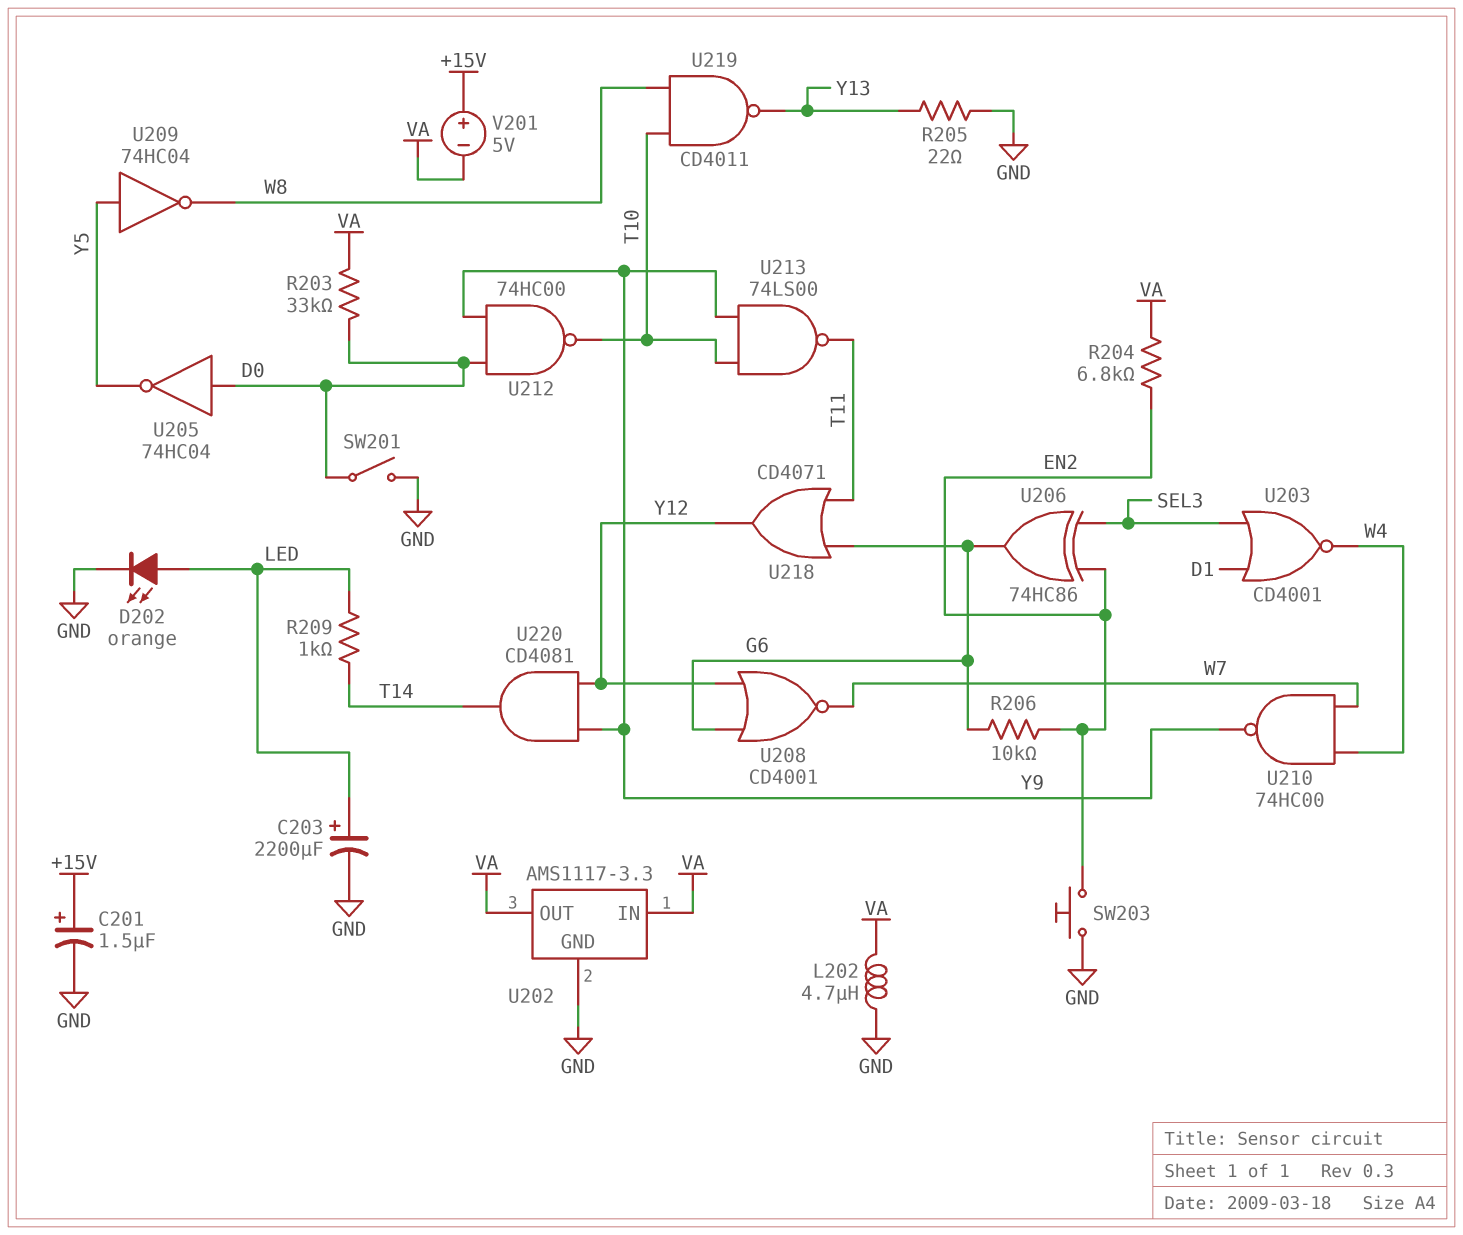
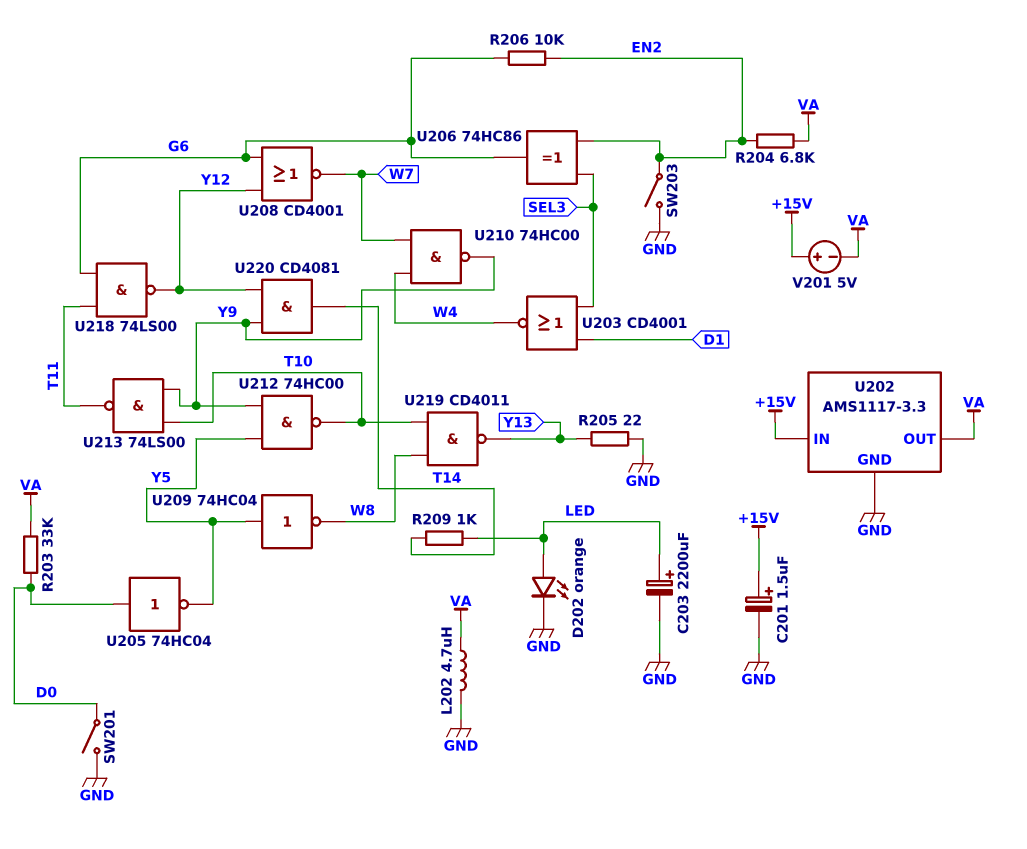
SW203: button (EN2, GND) -> switch (EN2, GND)
U202 pin IN: VA -> +15V
U212: NAND 74HC00 (in D0, in Y9, out T10) -> NAND 74HC00 (in Y5, in Y9, out T10)
U218: OR CD4071 (in G6, in T11, out Y12) -> NAND 74LS00 (in G6, in T11, out Y12)

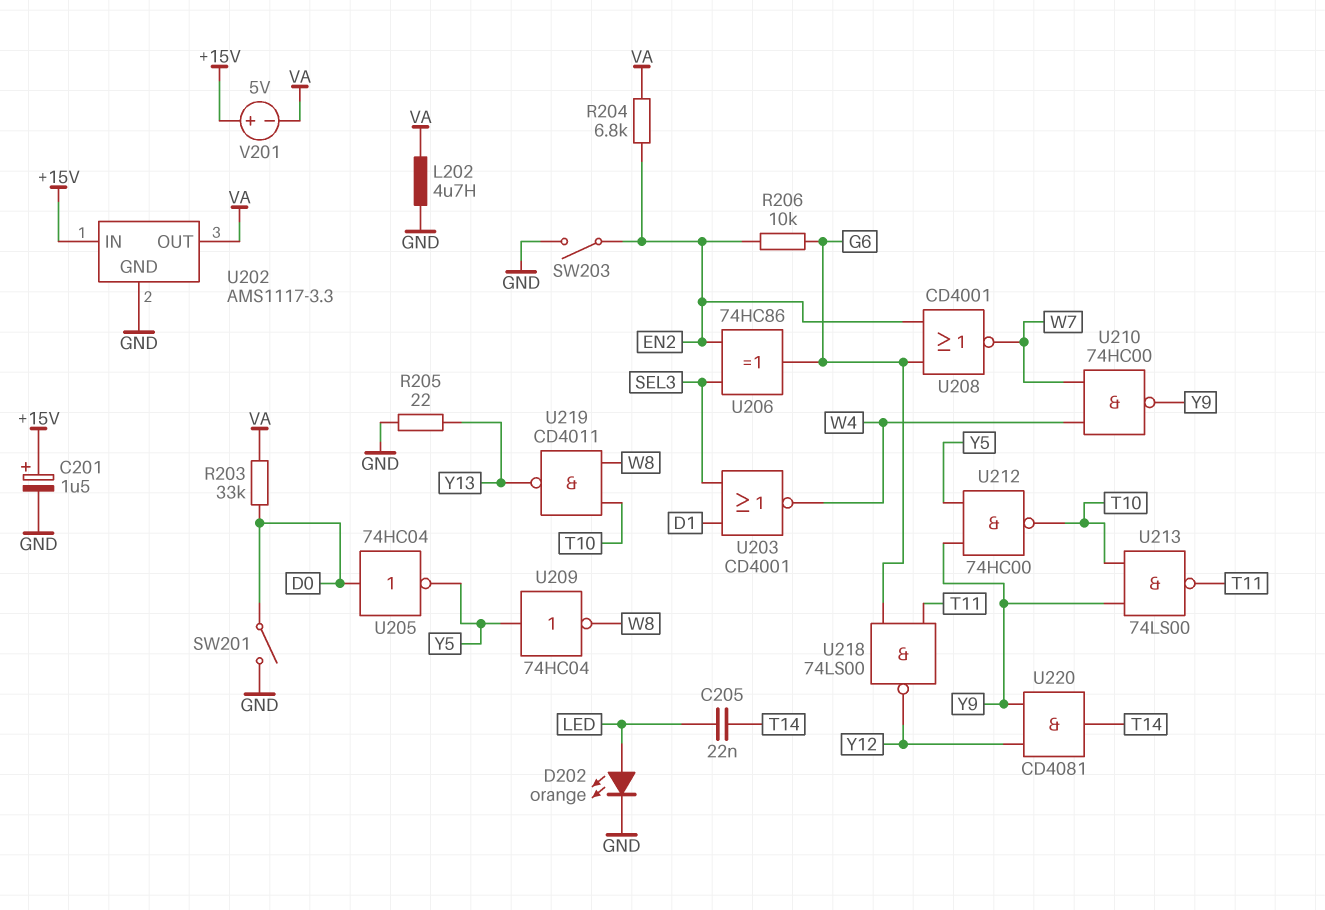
C203: 2200uF (plus LED, minus GND) -> none
C205: none -> 22nF (LED, T14)
R209: 1k (LED, T14) -> none
U208: NOR CD4001 (in G6, in Y12, out W7) -> NOR CD4001 (in EN2, in G6, out W7)

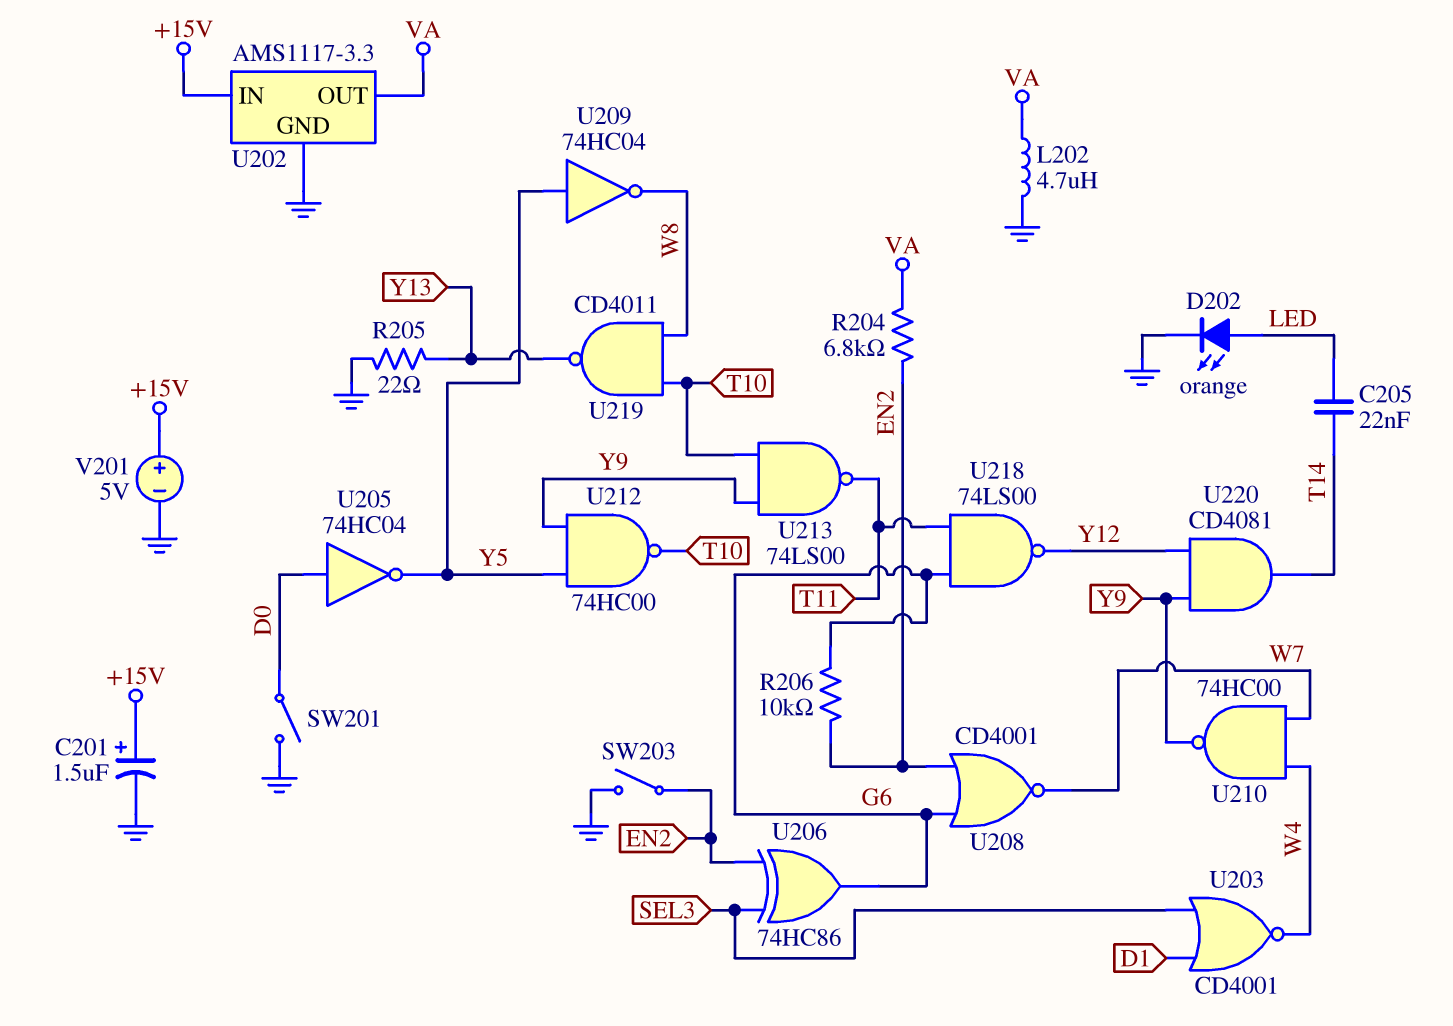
R203: 33k (D0, VA) -> none
V201: 5V (plus +15V, minus VA) -> 5V (plus +15V, minus GND)

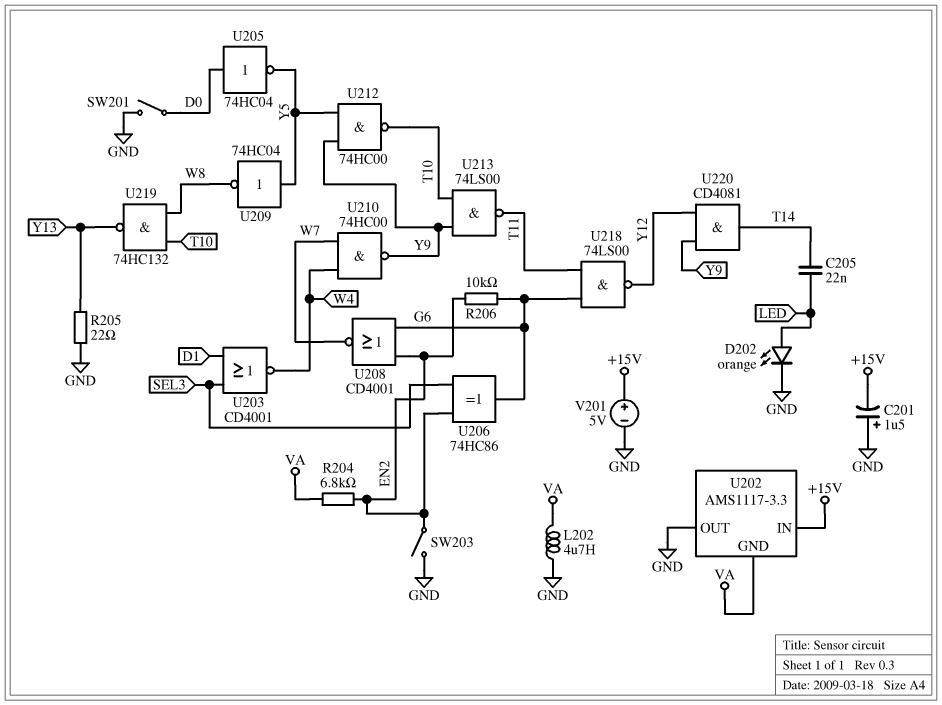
C201: 1.5uF (plus +15V, minus GND) -> 1.5uF (plus GND, minus +15V)
U202 pin GND: GND -> VA
U202 pin OUT: VA -> GND
U219: NAND CD4011 (in T10, in W8, out Y13) -> NAND 74HC132 (in T10, in W8, out Y13)

